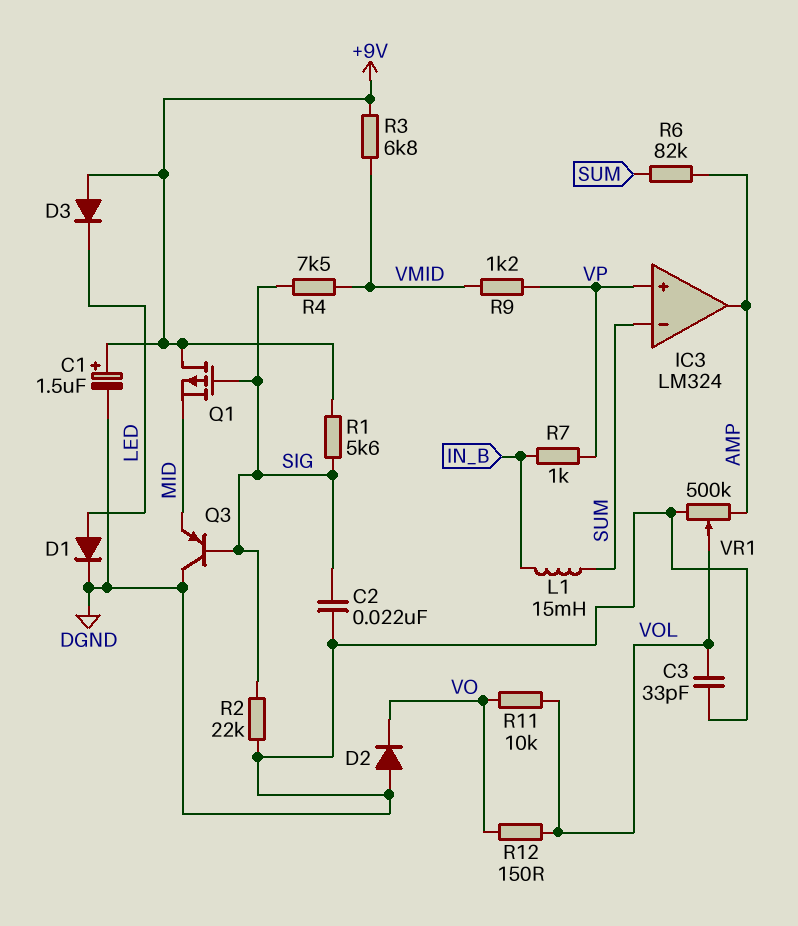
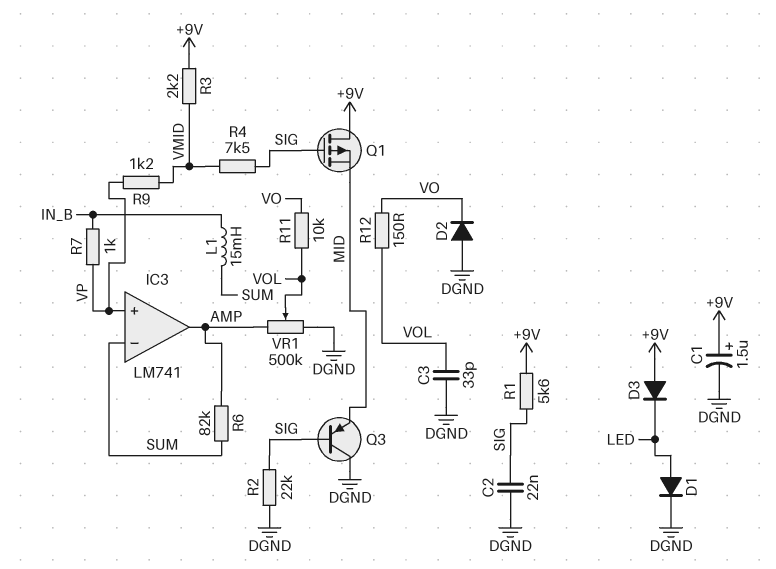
IC3: LM324 -> LM741
R3: 6.8k (+9V, VMID) -> 2.2k (+9V, VMID)

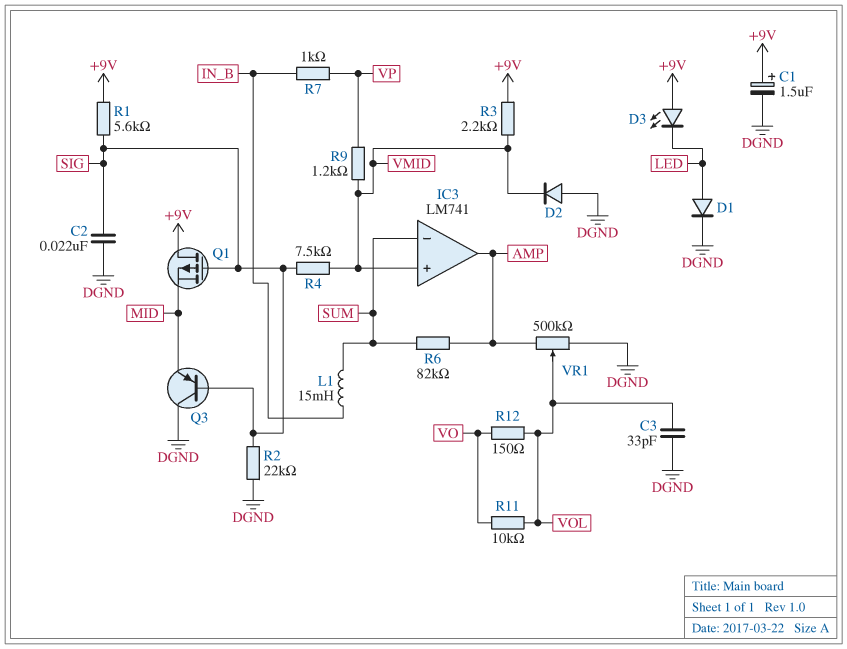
D2: diode (A DGND, K VO) -> diode (A DGND, K VMID)
D3: diode (A +9V, K LED) -> LED (A +9V, K LED)
IC3 pin in+: VP -> VMID

